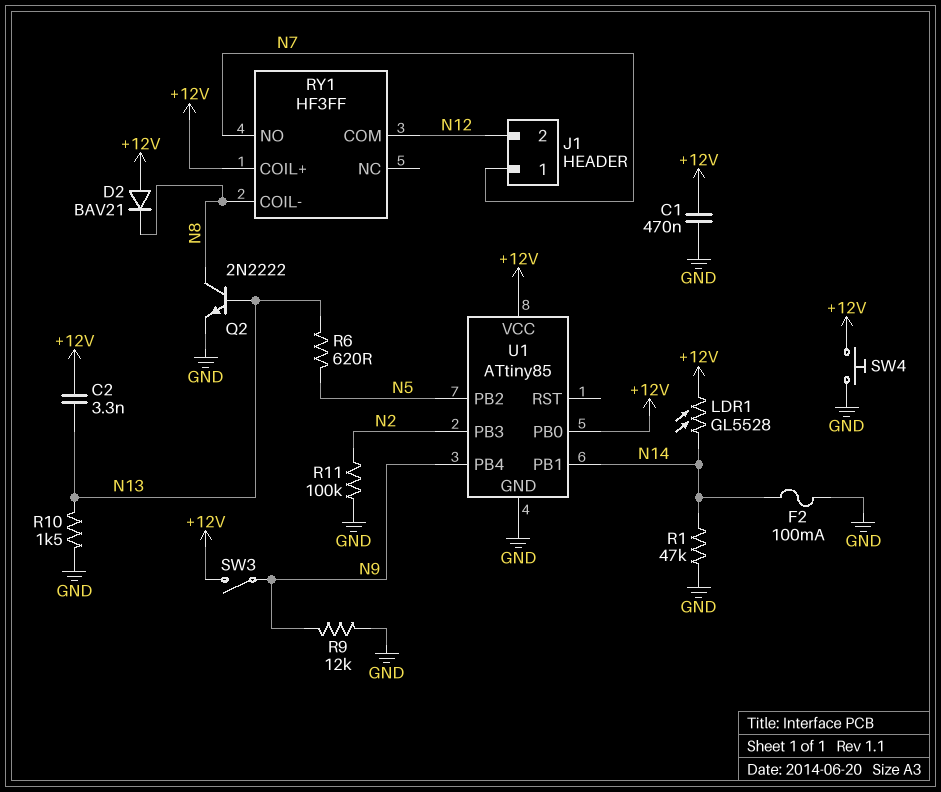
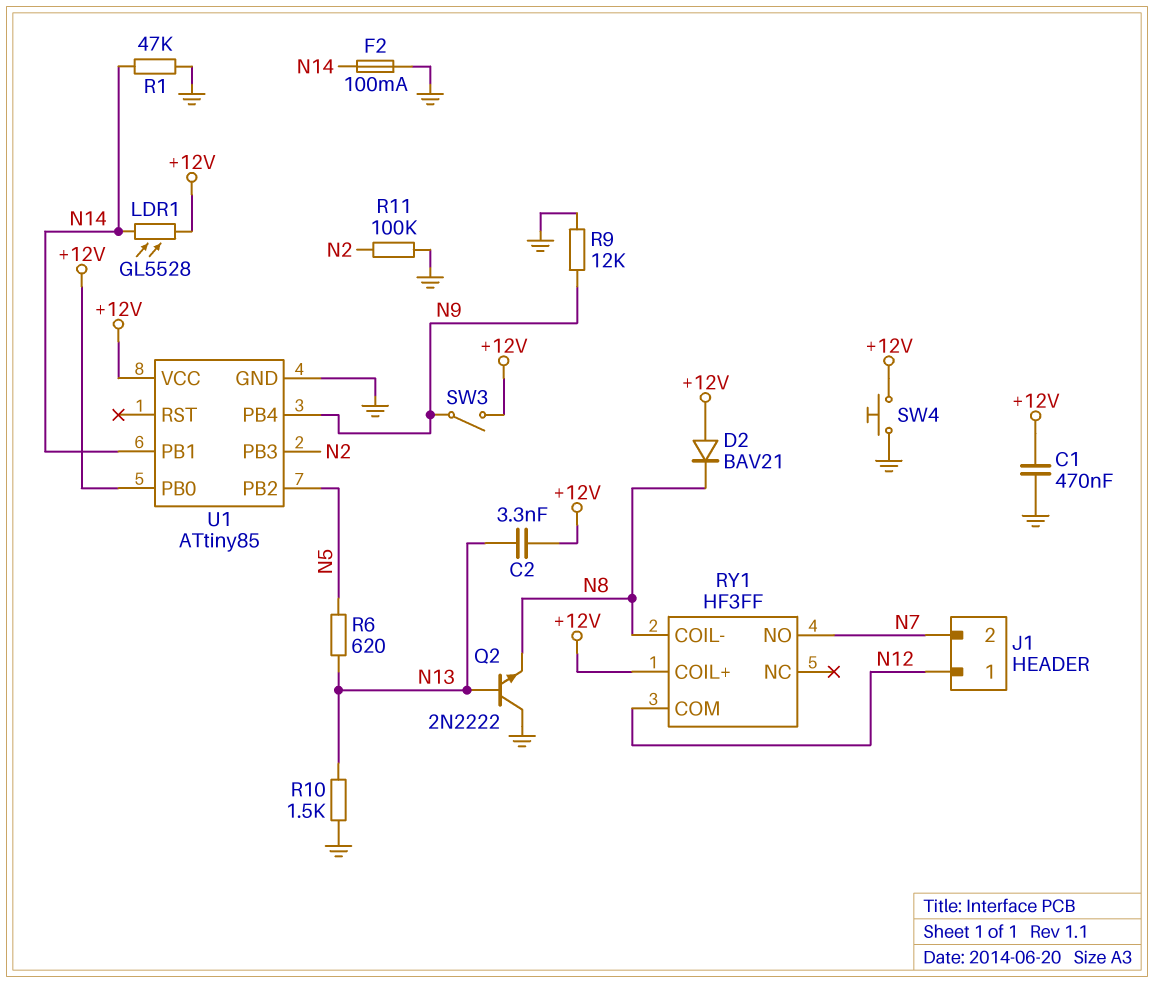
J1 pin 1: N7 -> N12
J1 pin 2: N12 -> N7
Q2: NPN 2N2222 (B N13, C N8, E GND) -> NPN 2N2222 (B N13, C GND, E N8)

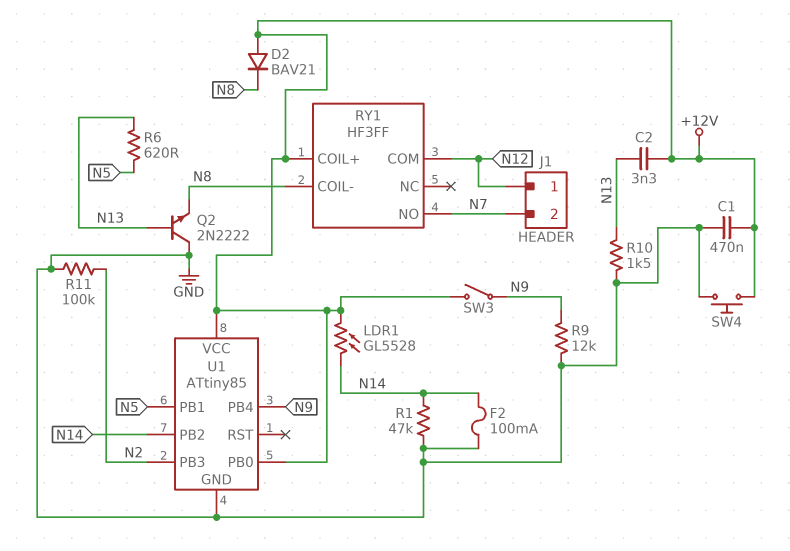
U1 pin PB1: N14 -> N5
U1 pin PB2: N5 -> N14

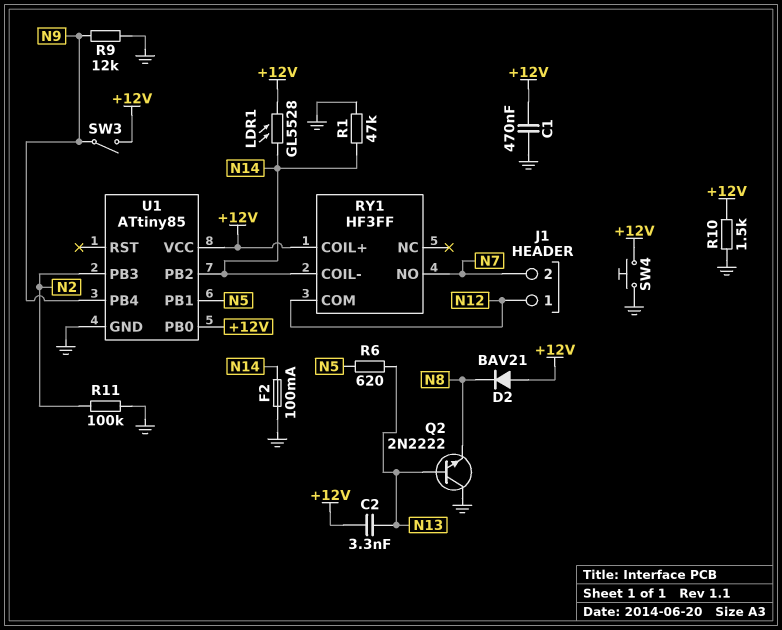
R10: 1.5k (GND, N13) -> 1.5k (+12V, GND)
RY1 pin COIL-: N8 -> N14

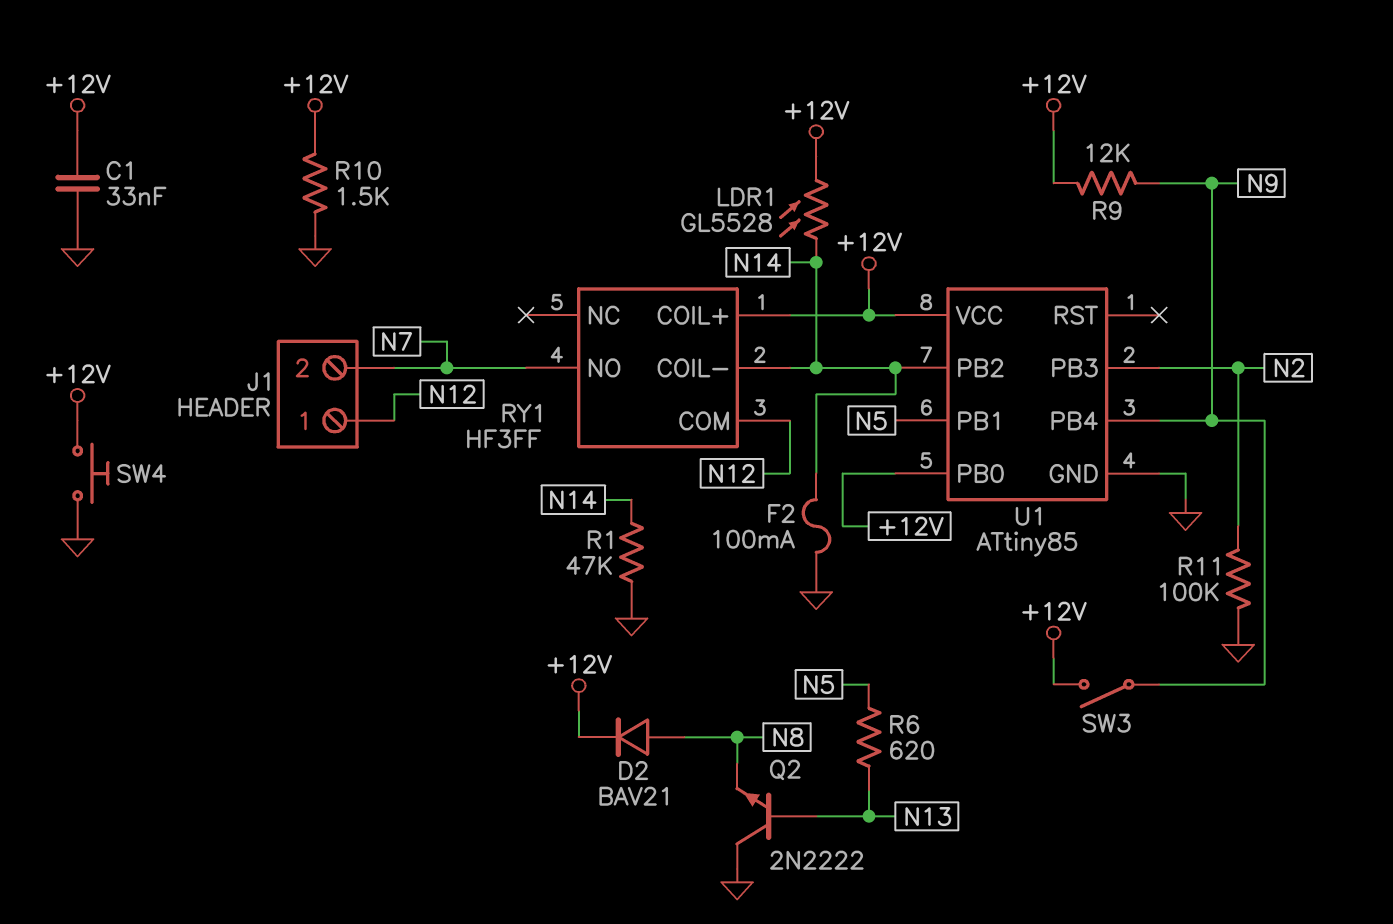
C1: 470nF (+12V, GND) -> 33nF (+12V, GND)
C2: 3.3nF (+12V, N13) -> none
D2: diode BAV21 (A +12V, K N8) -> diode BAV21 (A N8, K +12V)
R9: 12k (GND, N9) -> 12k (+12V, N9)

